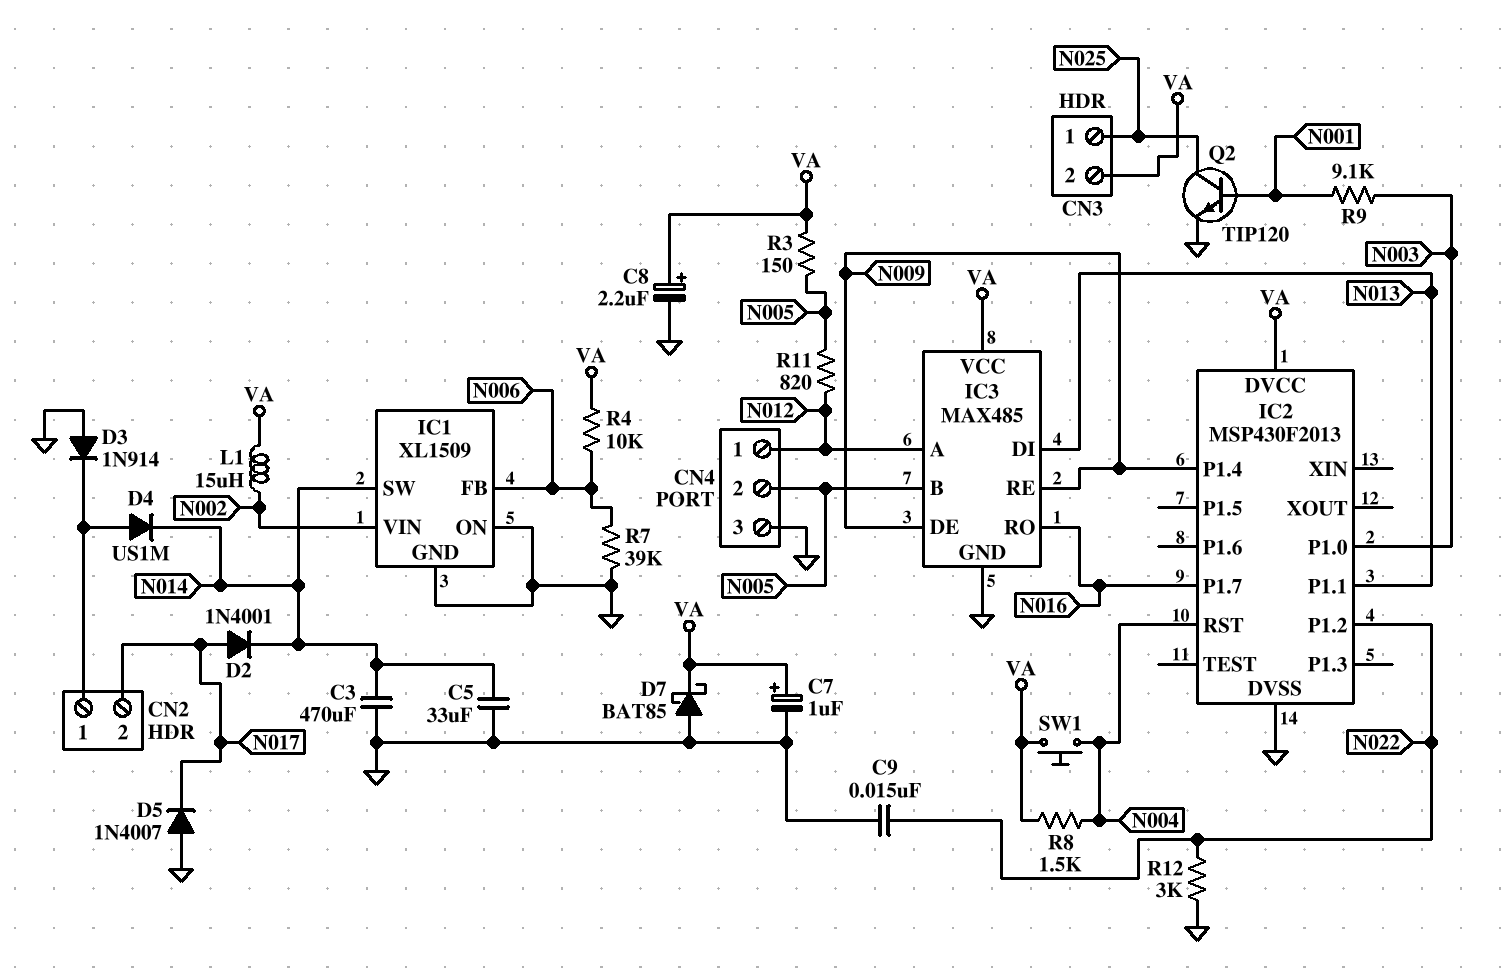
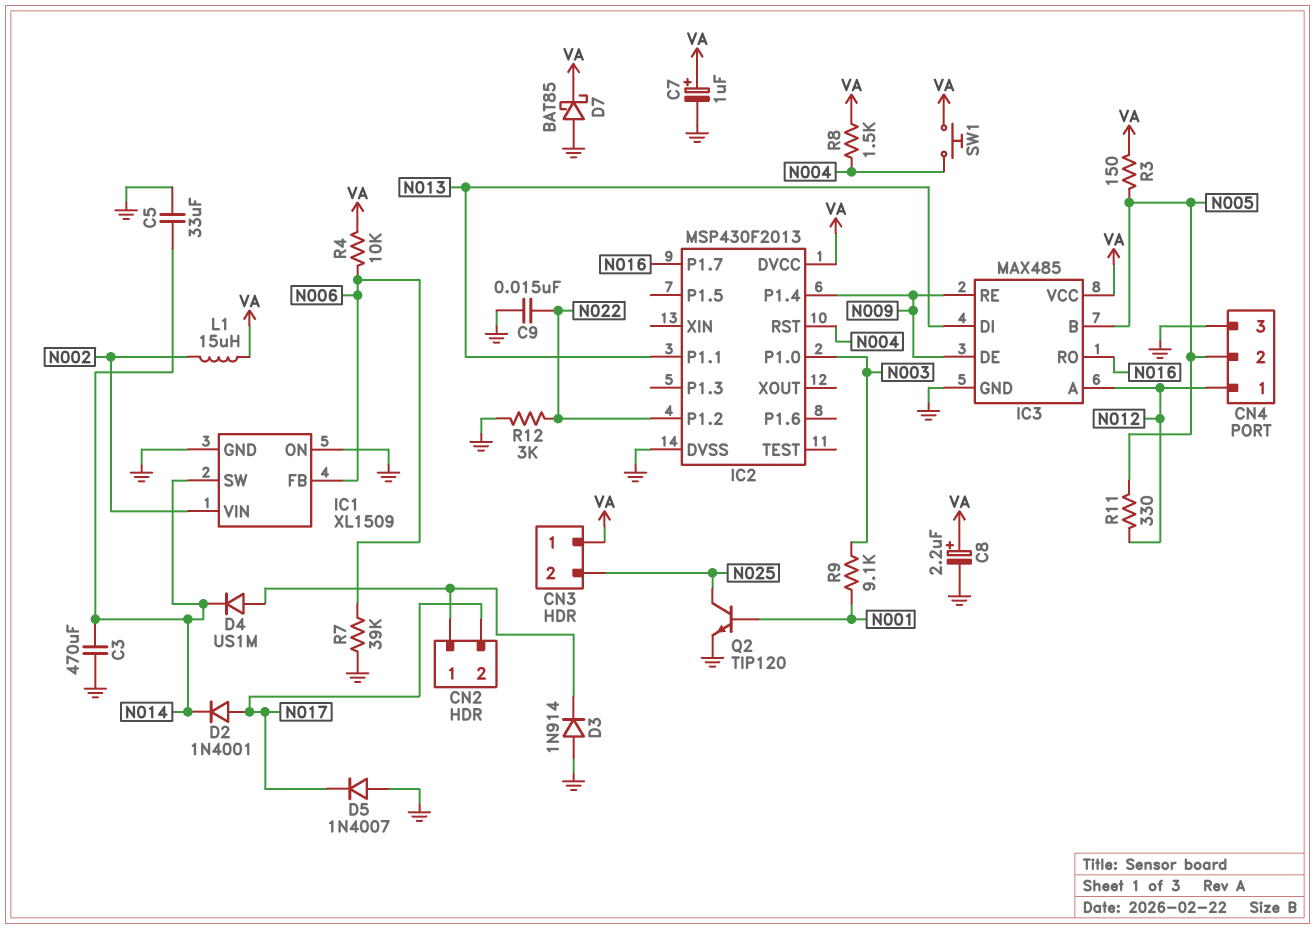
CN3 pin 1: N025 -> VA
CN3 pin 2: VA -> N025
R11: 820 (N005, N012) -> 330 (N005, N012)

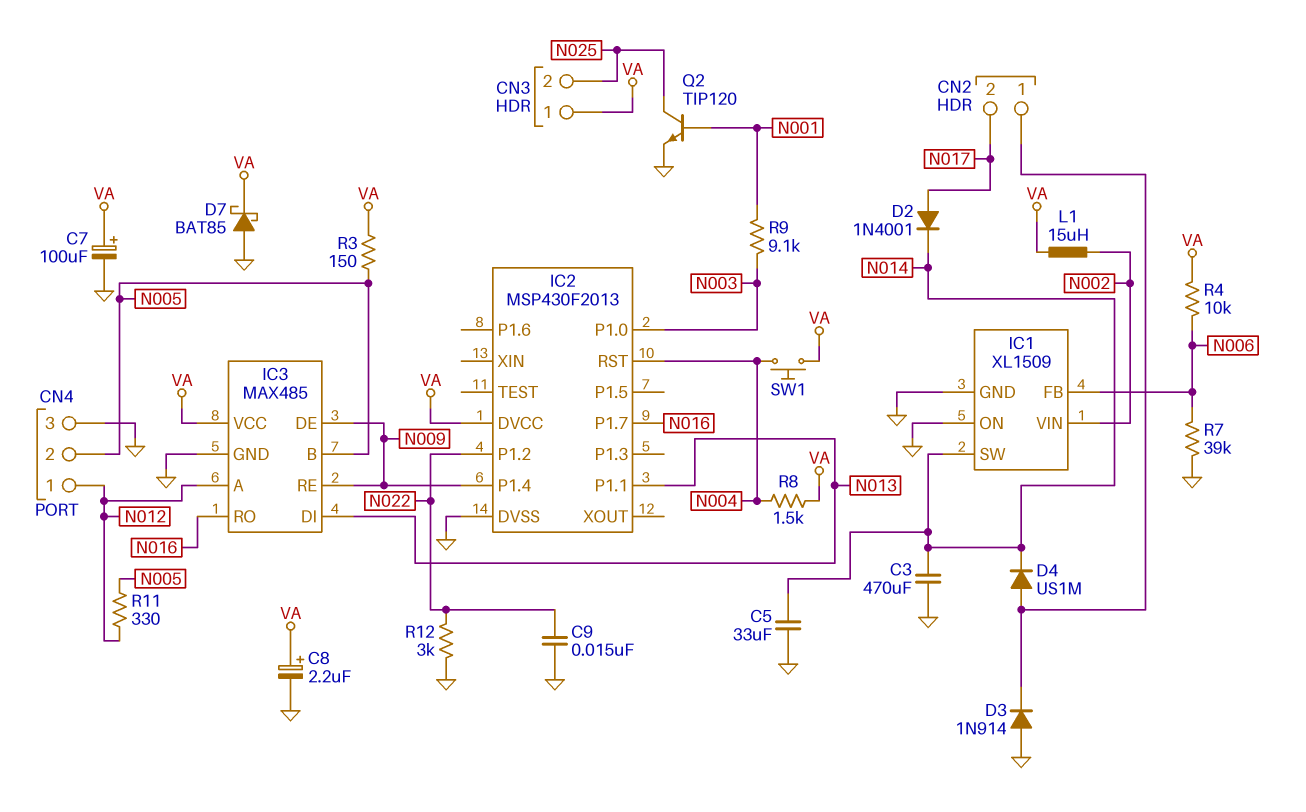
C7: 1uF (plus VA, minus GND) -> 100uF (plus VA, minus GND)
D5: diode 1N4007 (A GND, K N017) -> none

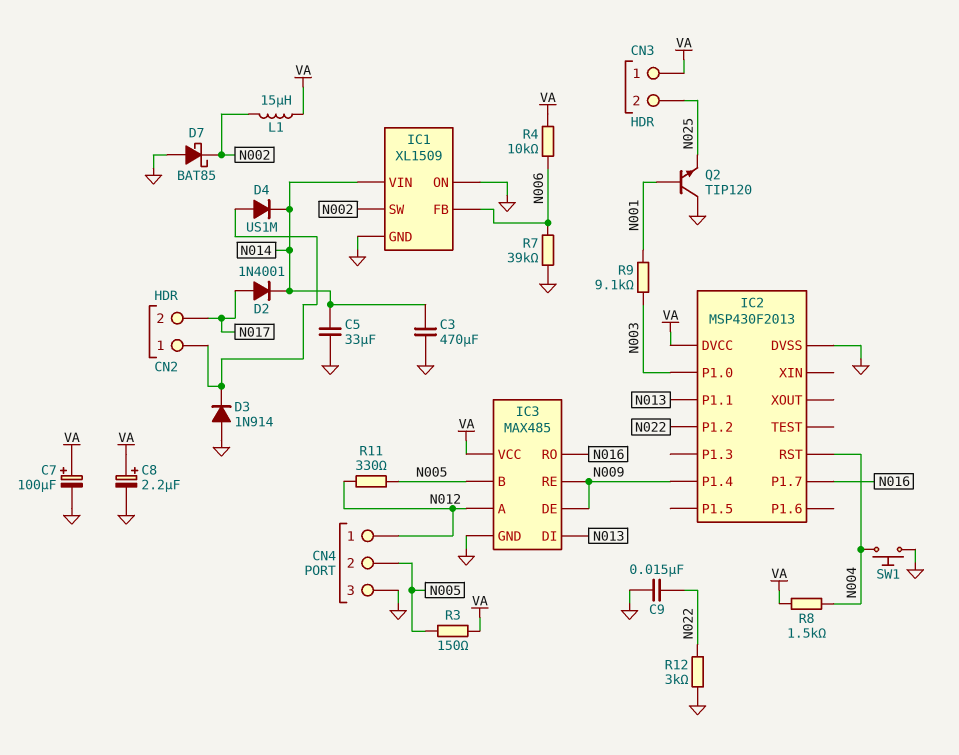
D7: schottky BAT85 (A GND, K VA) -> schottky BAT85 (A GND, K N002)
IC1 pin SW: N014 -> N002
IC1 pin VIN: N002 -> N014
Q2: NPN TIP120 (B N001, C N025, E GND) -> NPN TIP120 (B N001, C GND, E N025)
SW1: button (N004, VA) -> button (GND, N004)

